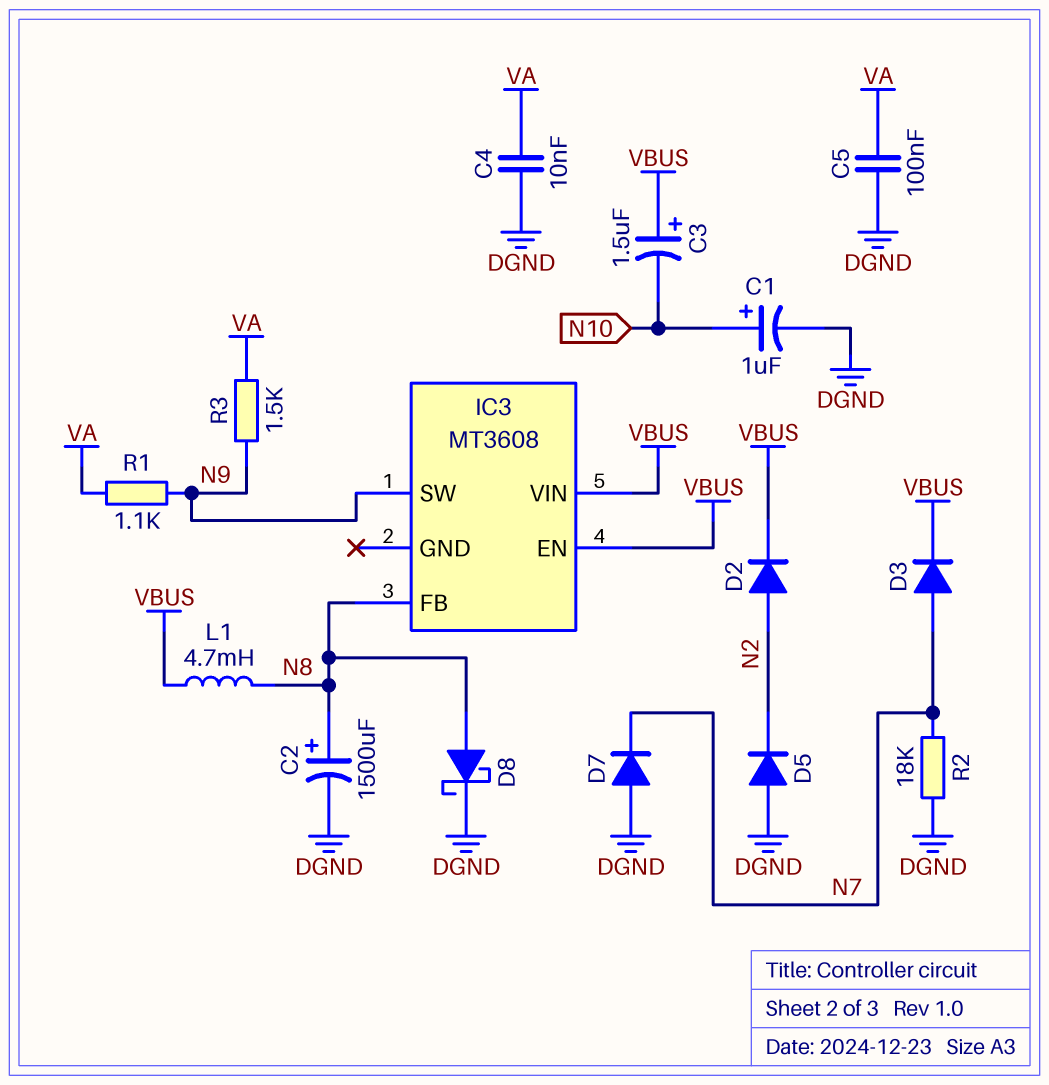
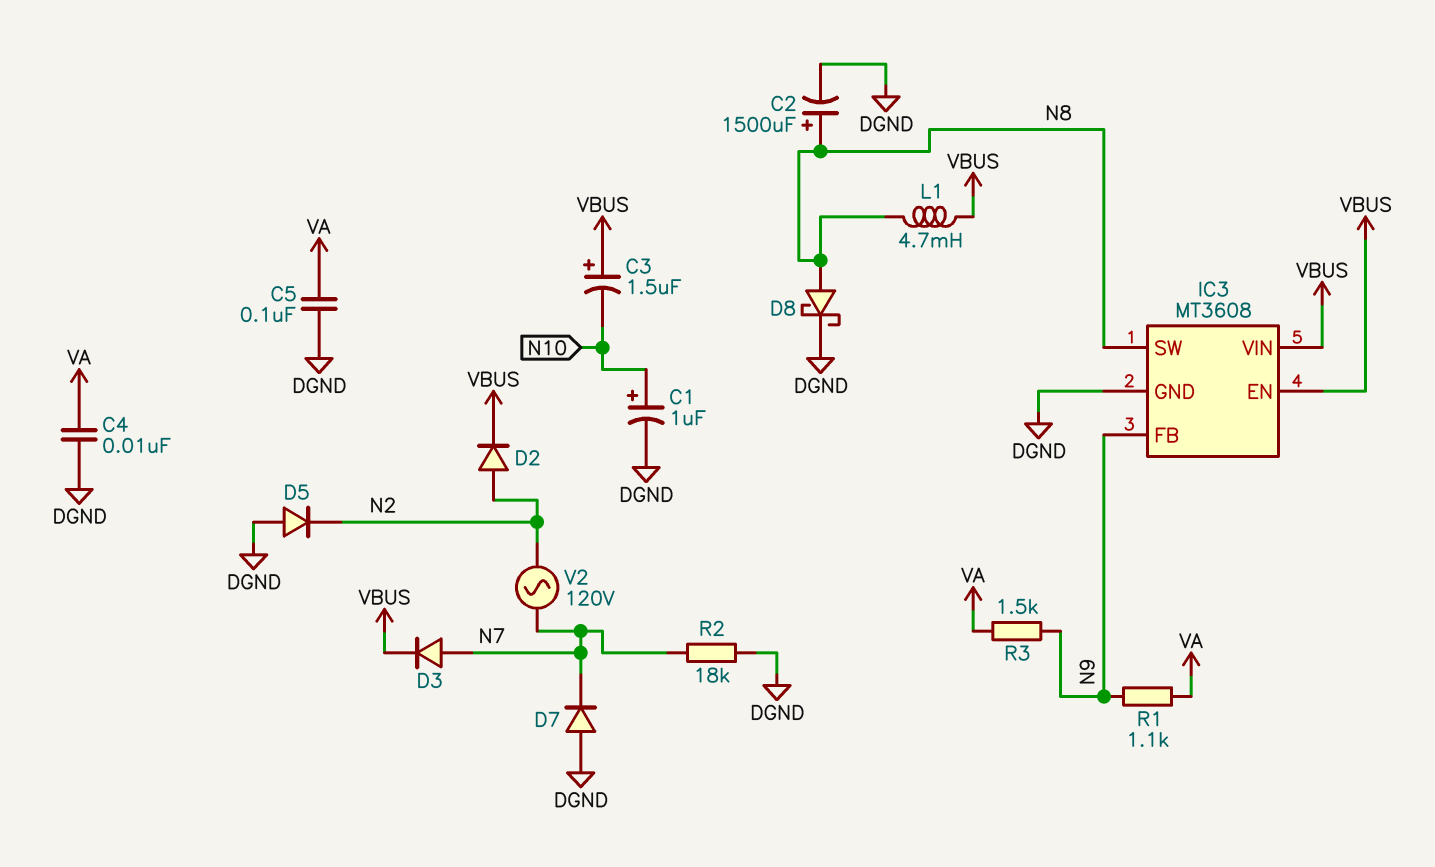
IC3 pin FB: N8 -> N9
IC3 pin GND: none -> DGND
IC3 pin SW: N9 -> N8
V2: none -> AC 120V (N2, N7)

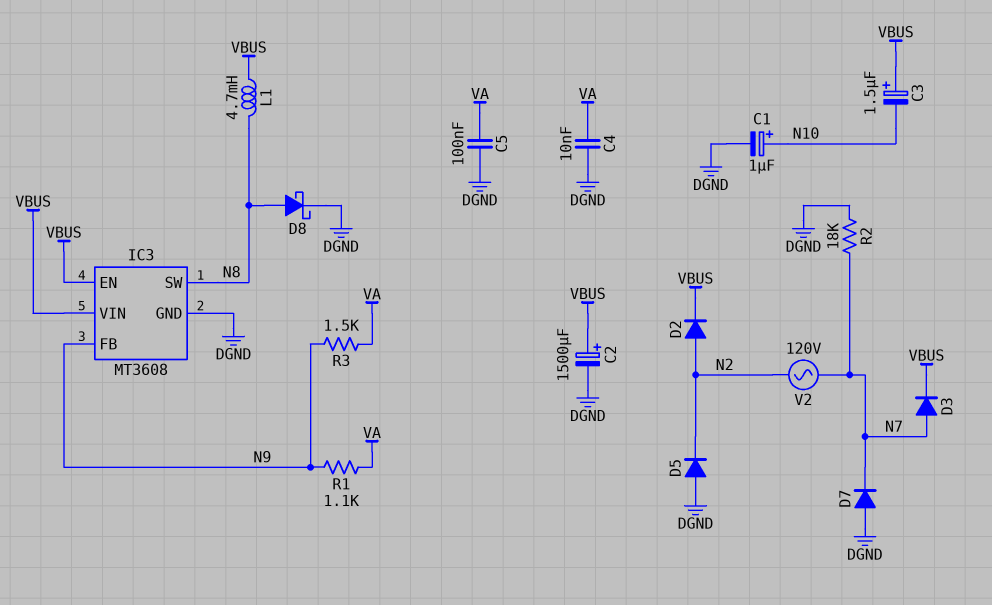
C2: 1500uF (plus N8, minus DGND) -> 1500uF (plus VBUS, minus DGND)

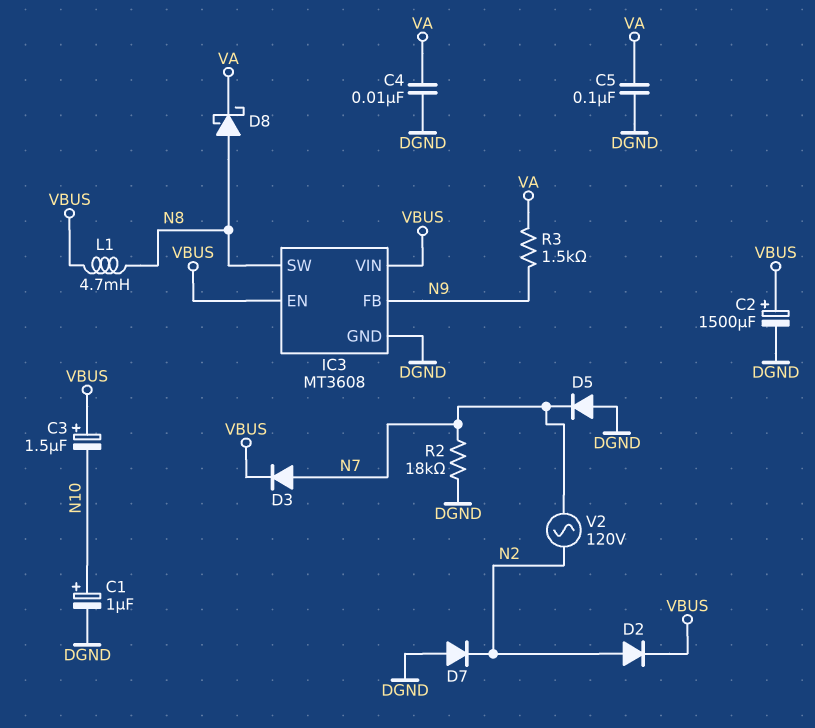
D5: diode (A DGND, K N2) -> diode (A DGND, K N7)
D7: diode (A DGND, K N7) -> diode (A DGND, K N2)
D8: schottky (A N8, K DGND) -> schottky (A N8, K VA)
R1: 1.1k (N9, VA) -> none

